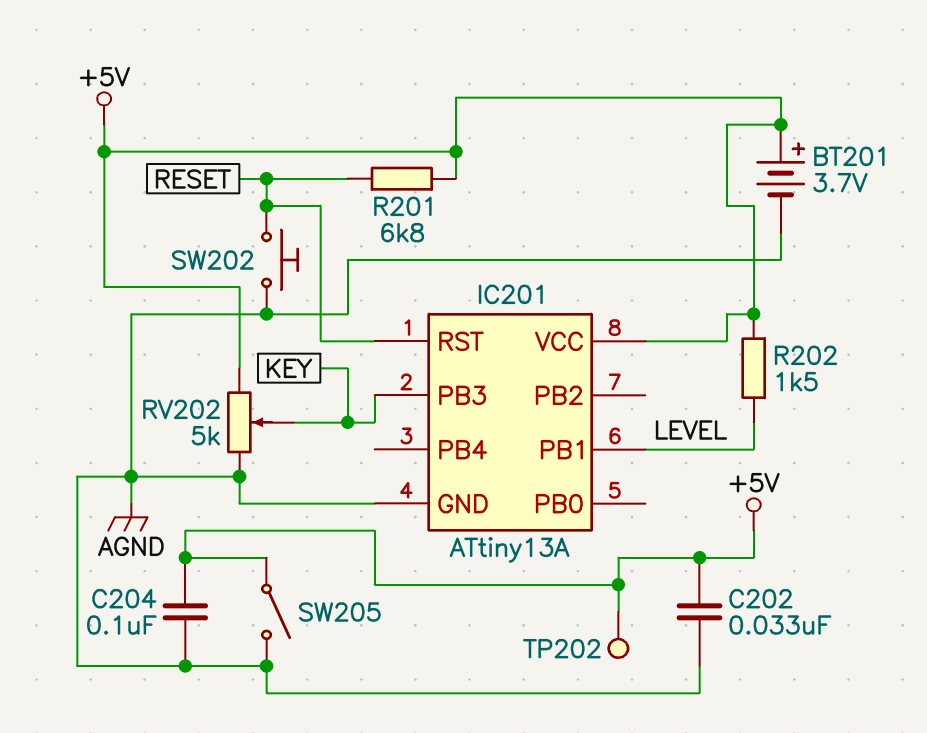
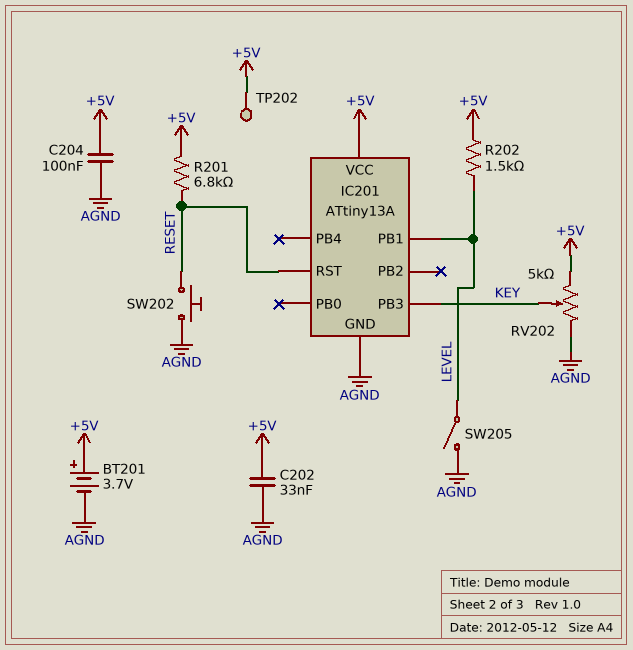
SW205: switch (+5V, AGND) -> switch (AGND, LEVEL)

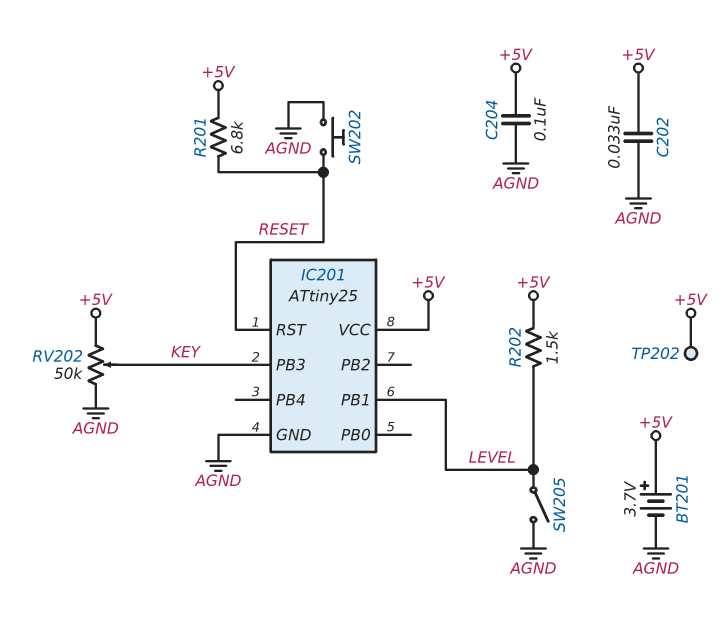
IC201: ATtiny13A -> ATtiny25
RV202: 5k (+5V, AGND, wiper KEY) -> 50k (+5V, AGND, wiper KEY)

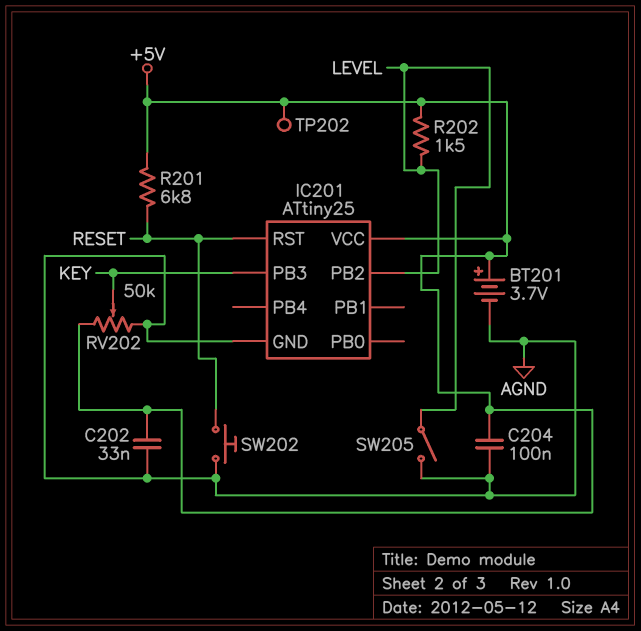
IC201 pin PB1: LEVEL -> none
IC201 pin PB2: none -> LEVEL

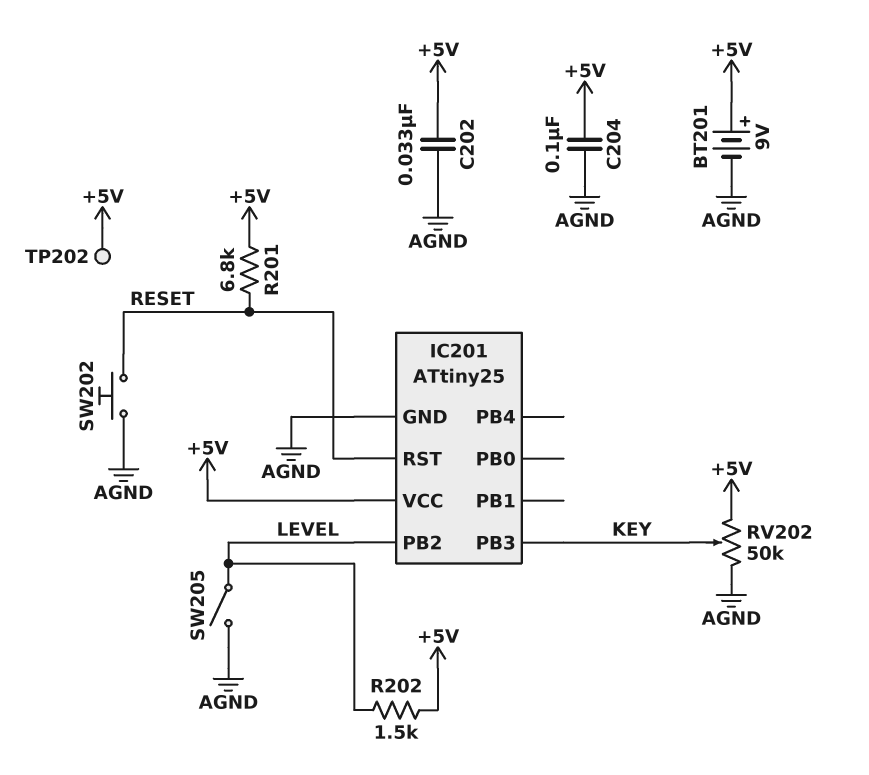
BT201: 3.7V (plus +5V, minus AGND) -> 9V (plus +5V, minus AGND)

